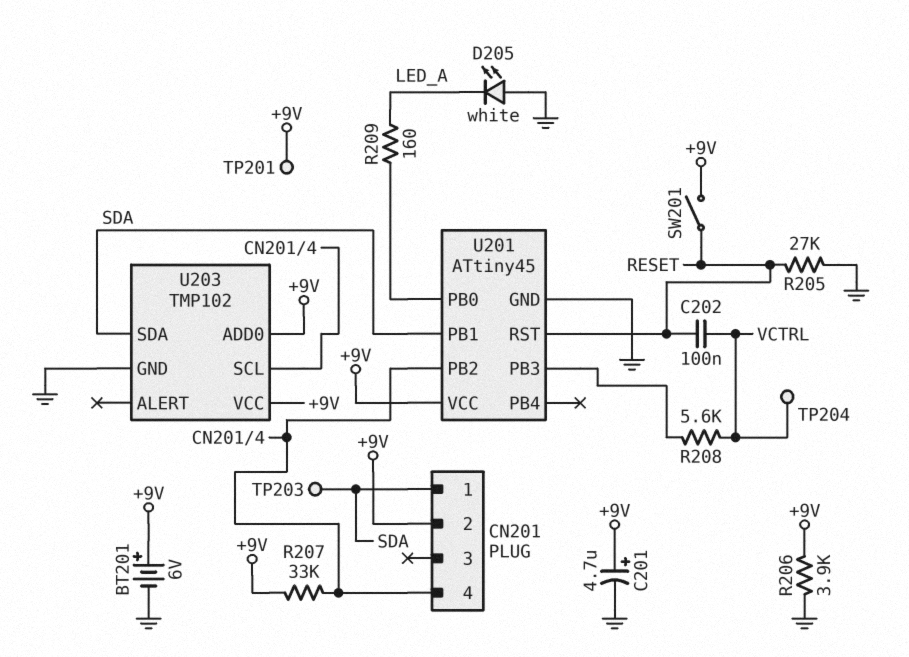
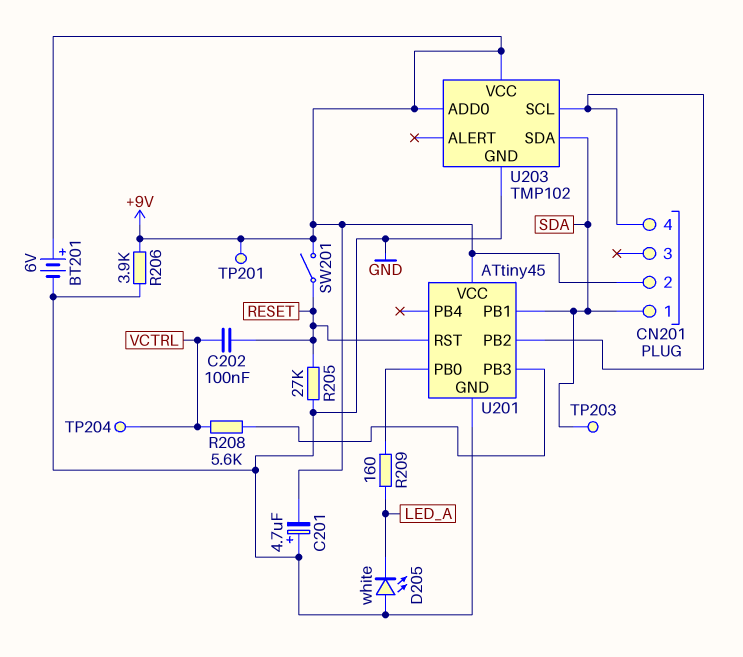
C201: 4.7uF (plus +9V, minus GND) -> 4.7uF (plus GND, minus +9V)
R207: 33k (+9V, CN201/4) -> none

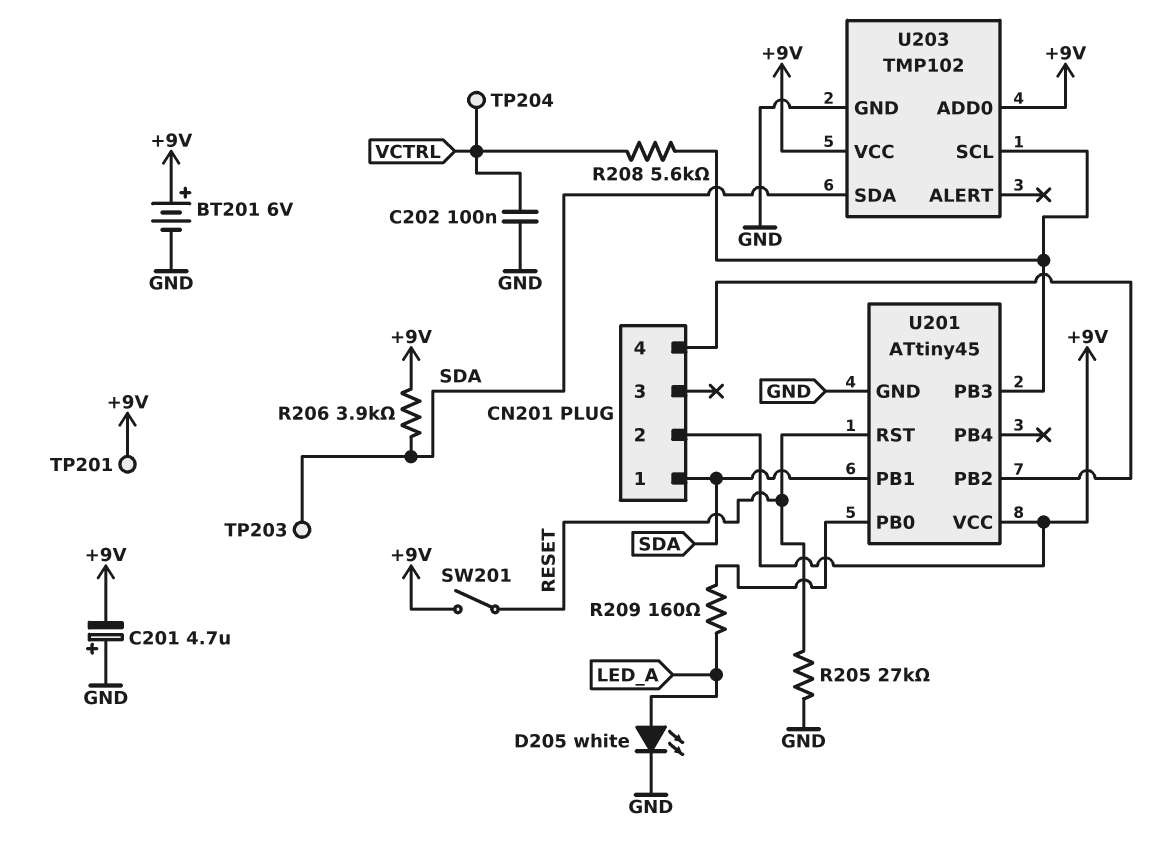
C202: 100nF (RESET, VCTRL) -> 100nF (GND, VCTRL)
D205: LED white (A GND, K LED_A) -> LED white (A LED_A, K GND)
R206: 3.9k (+9V, GND) -> 3.9k (+9V, SDA)
U203 pin SCL: CN201/4 -> U201/PB3

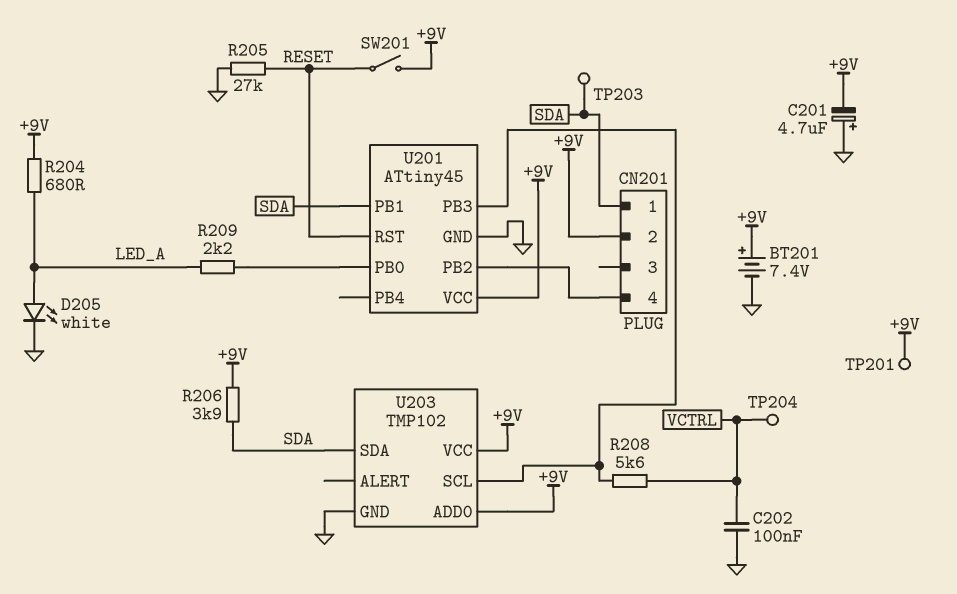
BT201: 6V (plus +9V, minus GND) -> 7.4V (plus +9V, minus GND)
R204: none -> 680 (+9V, LED_A)
R209: 160 (LED_A, U201/PB0) -> 2.2k (LED_A, U201/PB0)

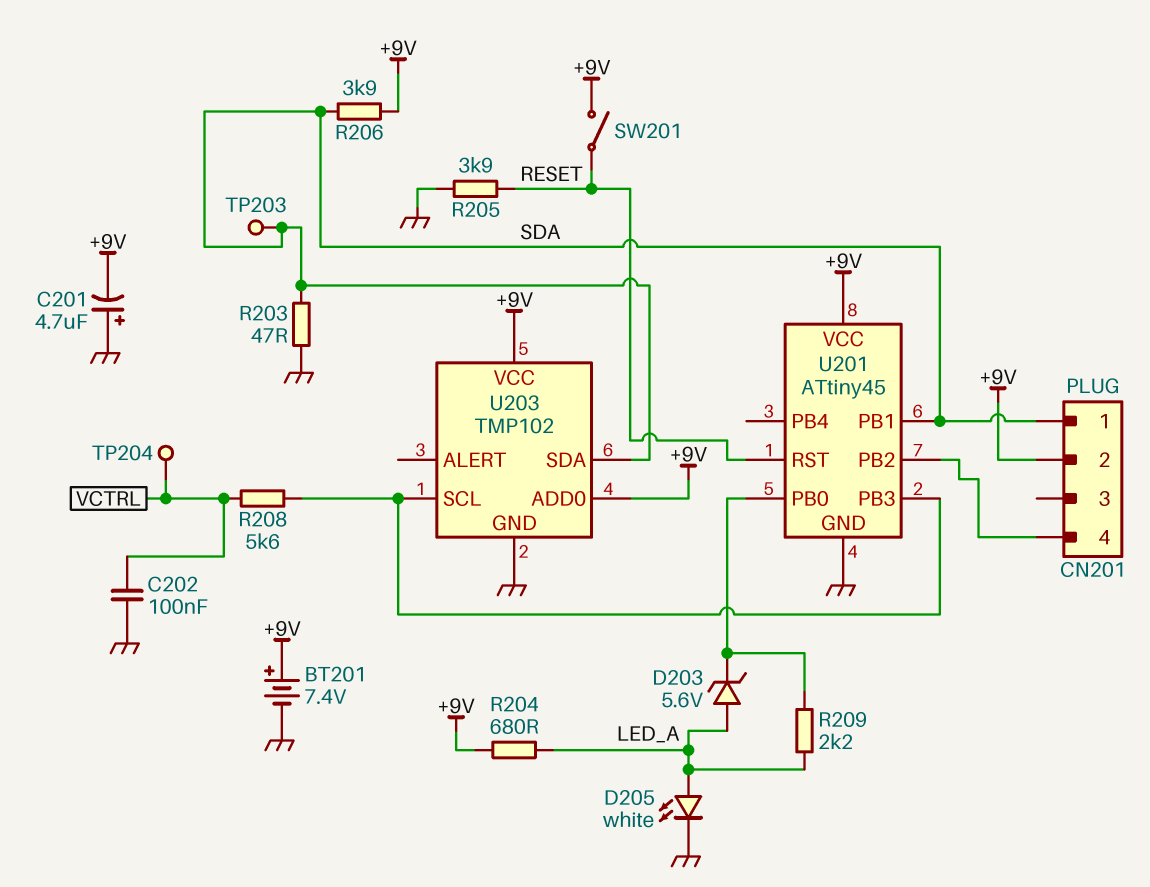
D203: none -> zener 5.6V (A LED_A, K U201/PB0)
R203: none -> 47 (GND, SDA)
R205: 27k (GND, RESET) -> 3.9k (GND, RESET)
TP201: test point (+9V) -> none

